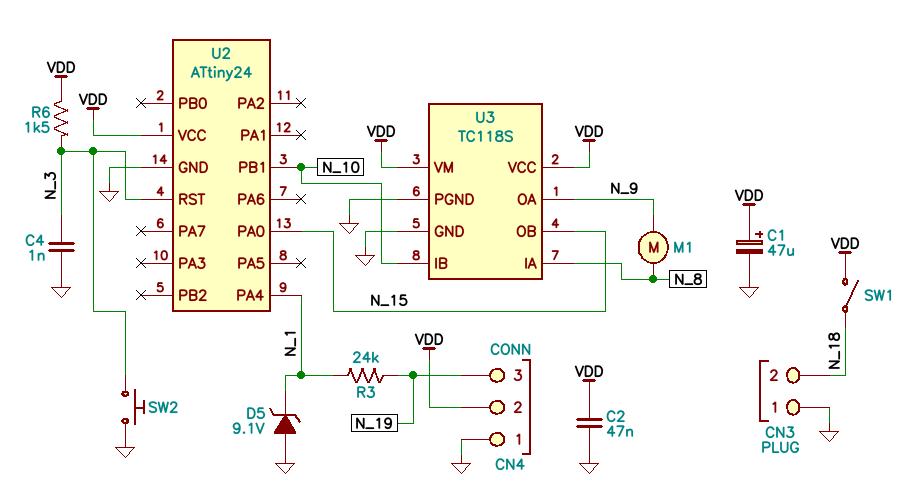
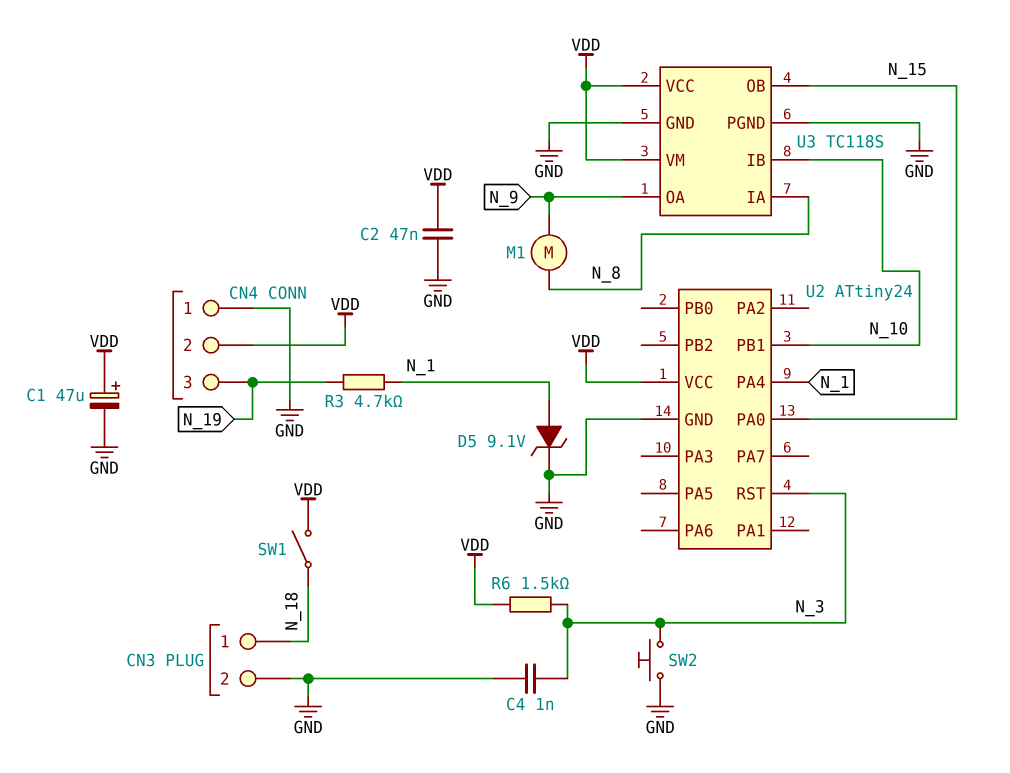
CN3 pin 1: GND -> N_18
CN3 pin 2: N_18 -> GND
D5: zener 9.1V (A GND, K N_1) -> zener 9.1V (A N_1, K GND)
R3: 24k (N_1, N_19) -> 4.7k (N_1, N_19)

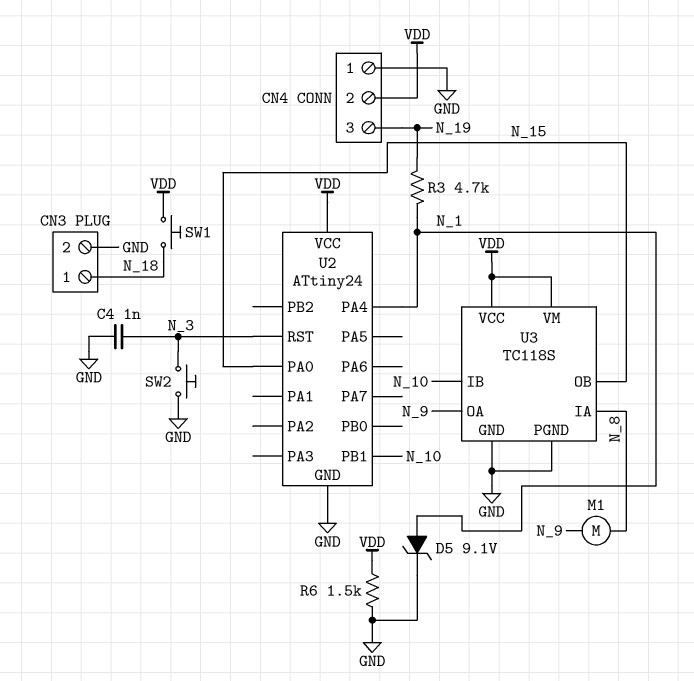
C1: 47uF (plus VDD, minus GND) -> none
C2: 47nF (GND, VDD) -> none
R6: 1.5k (N_3, VDD) -> 1.5k (GND, VDD)
SW1: switch (N_18, VDD) -> button (N_18, VDD)

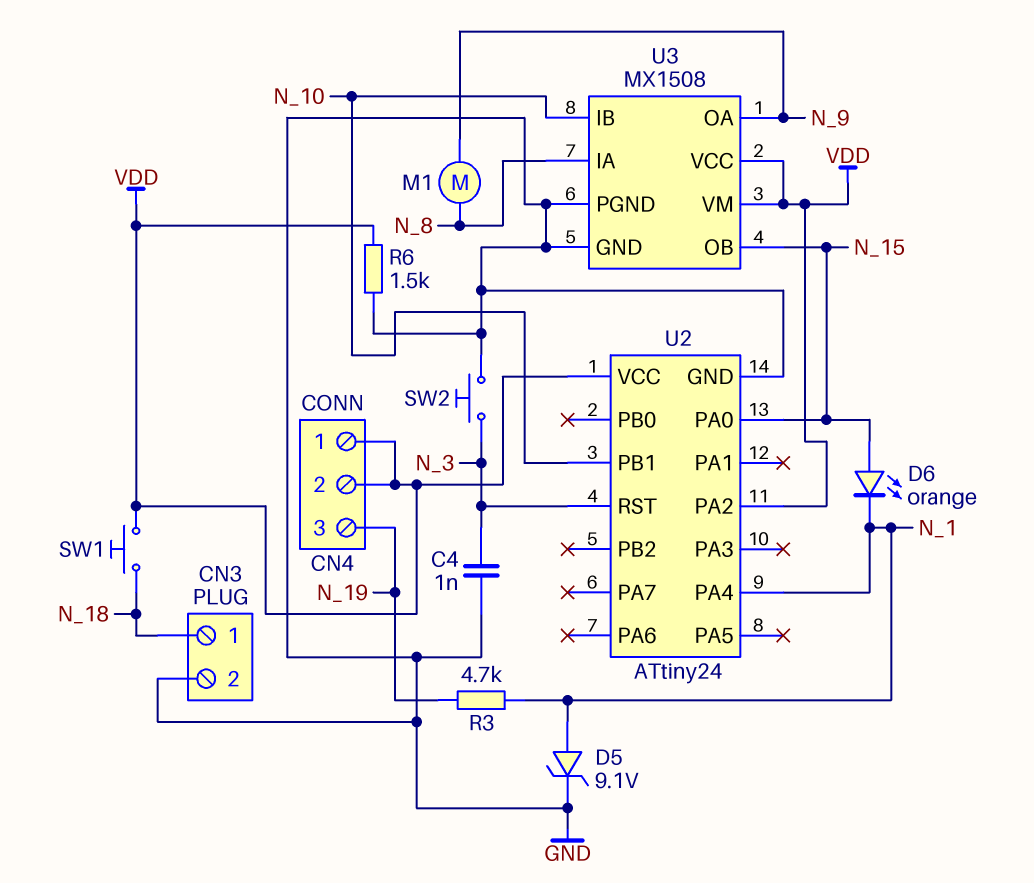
CN4 pin 1: GND -> VDD
D6: none -> LED orange (A N_15, K N_1)
U2 pin PA2: none -> VDD
U3: TC118S -> MX1508

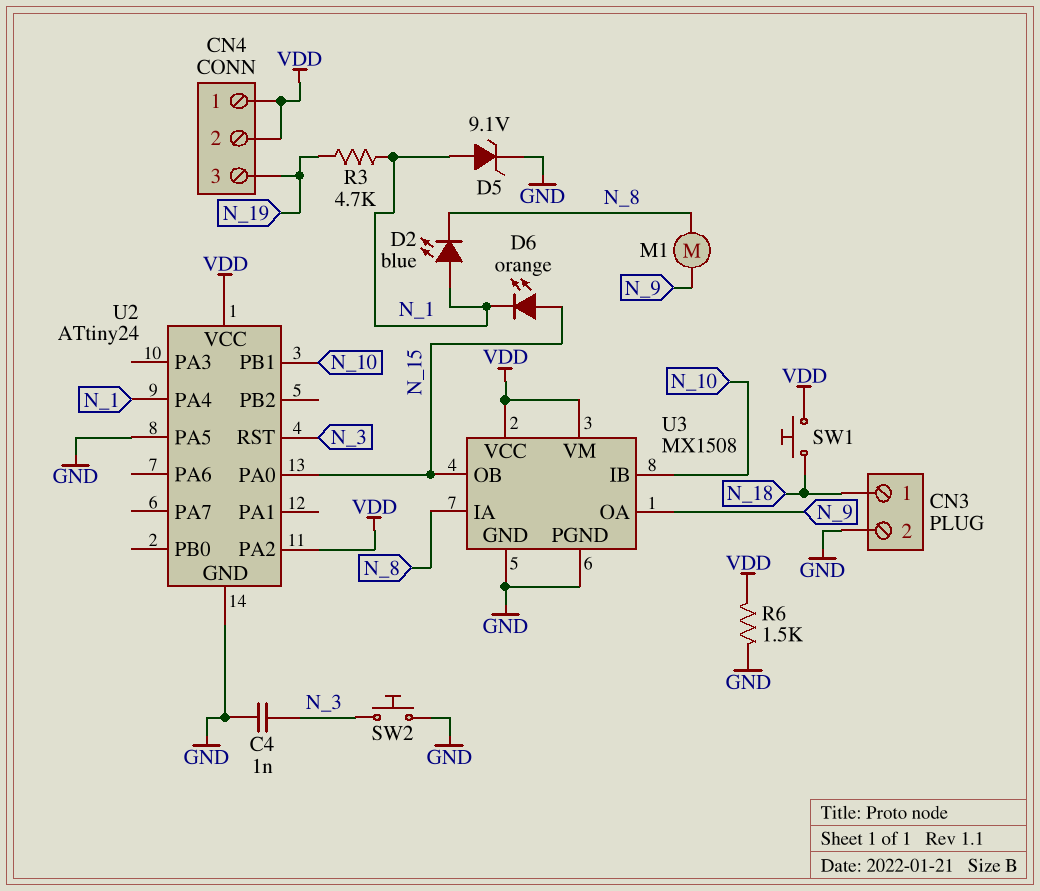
D2: none -> LED blue (A N_1, K N_8)
U2 pin PA5: none -> GND

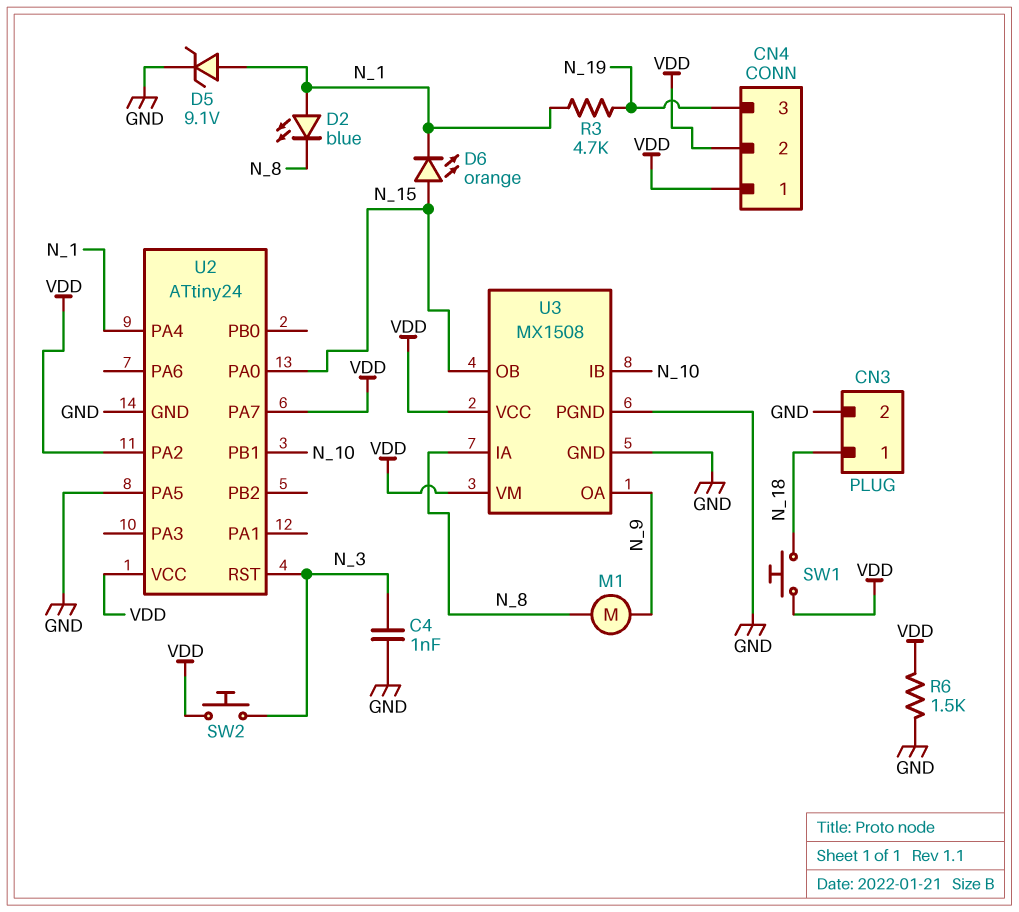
SW2: button (GND, N_3) -> button (N_3, VDD)
U2 pin PA7: none -> VDD

